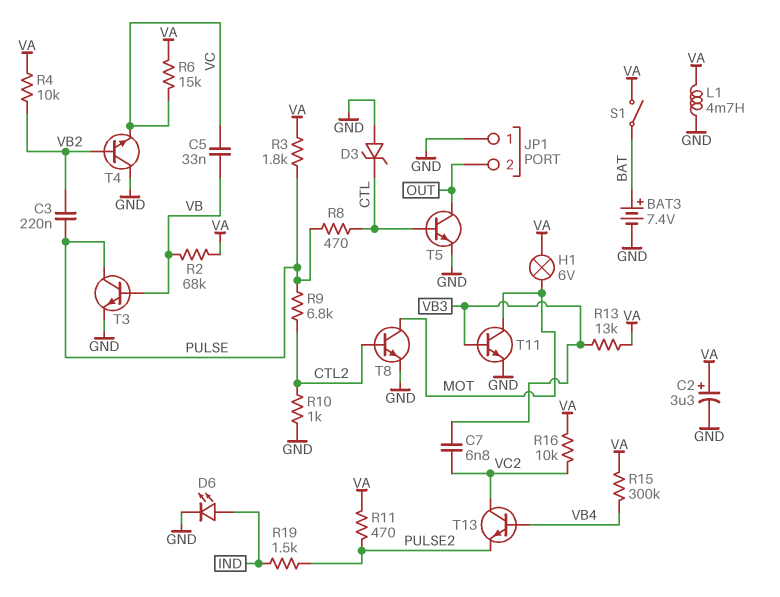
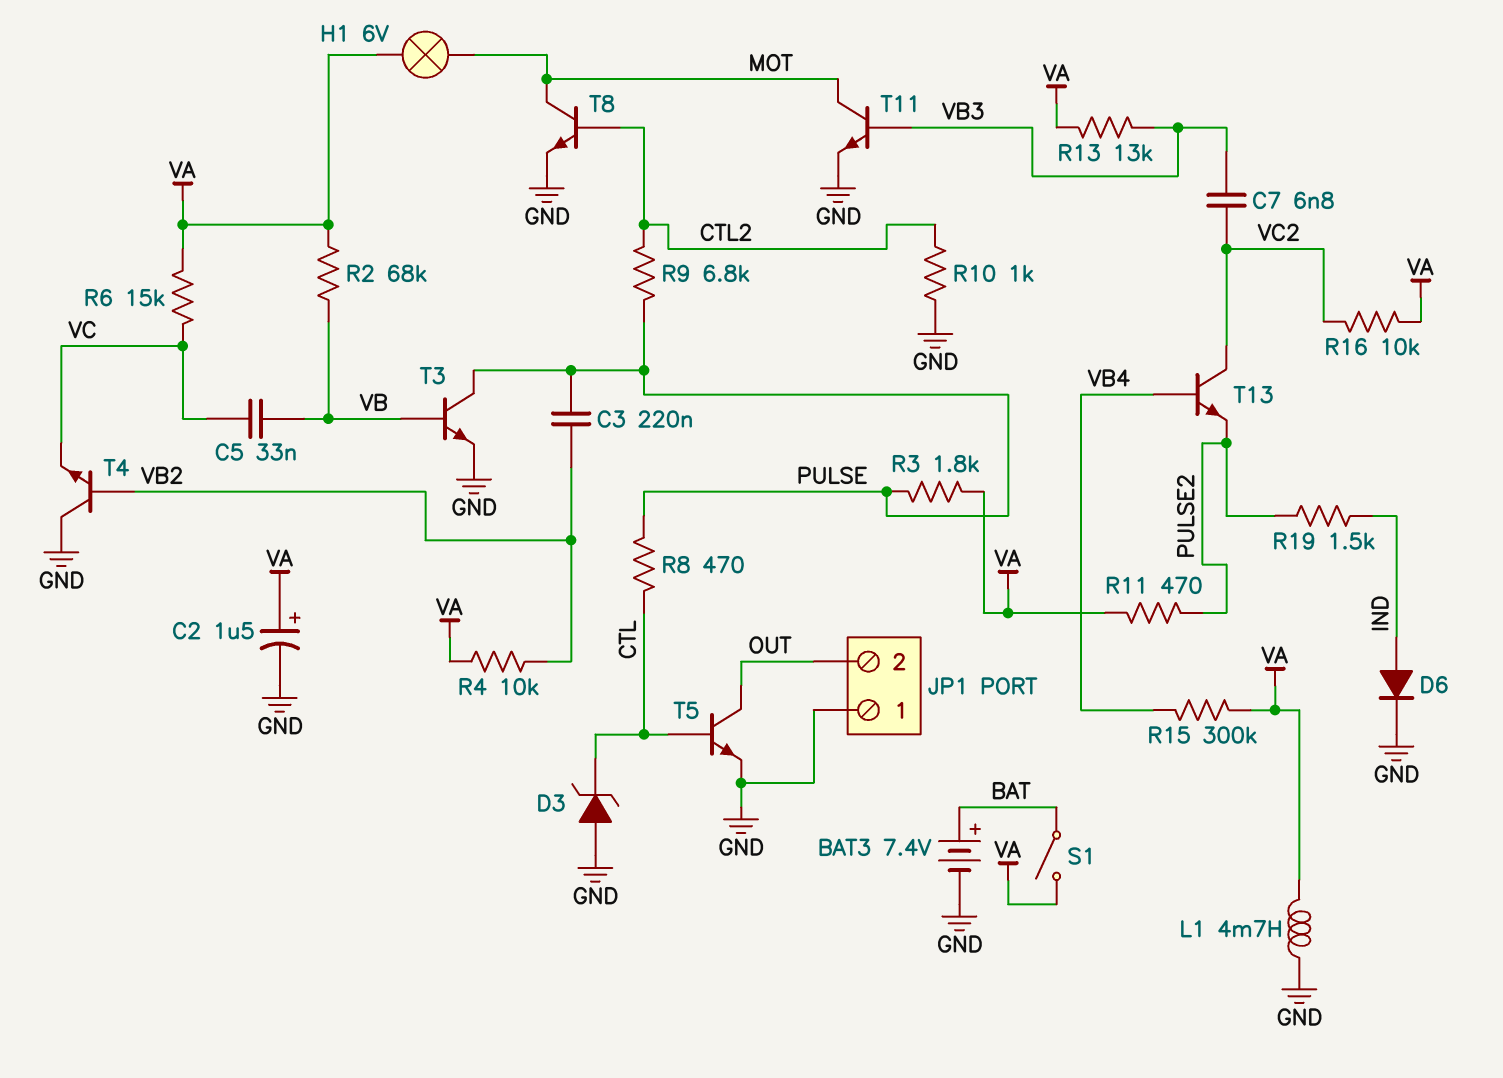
C2: 3.3uF (plus VA, minus GND) -> 1.5uF (plus VA, minus GND)
D6: LED (A IND, K GND) -> diode (A IND, K GND)

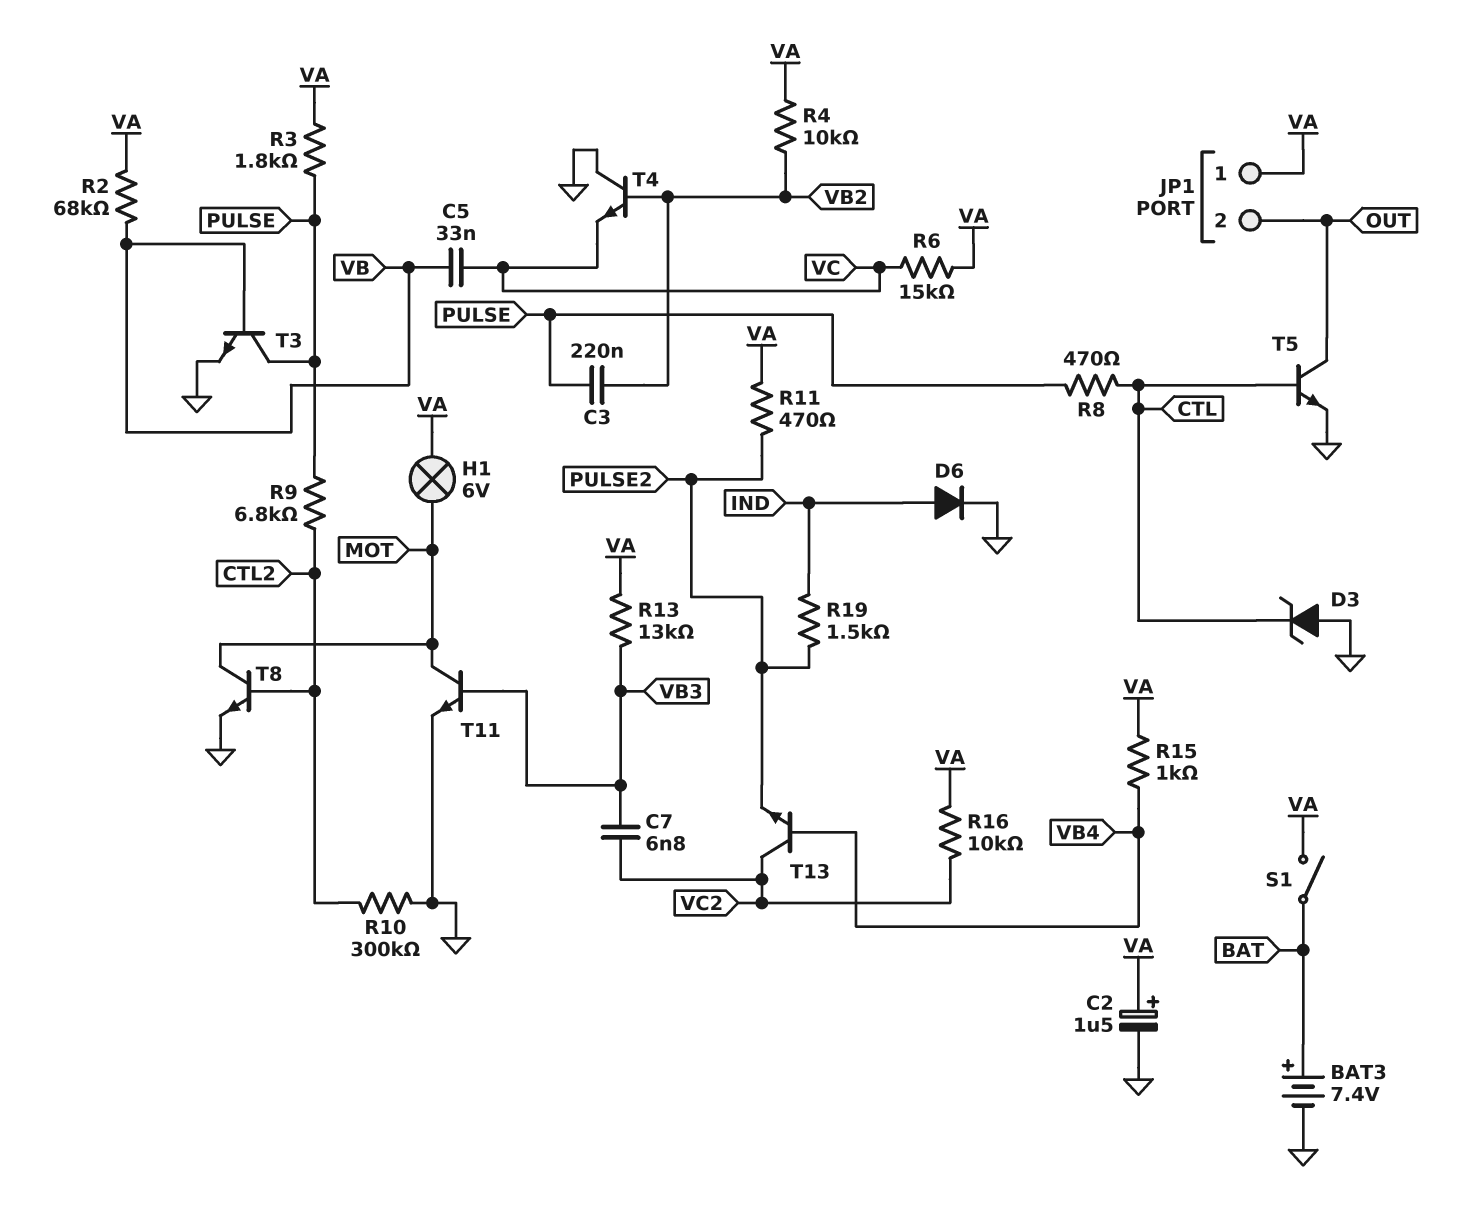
JP1 pin 1: GND -> VA
L1: 4.7mH (GND, VA) -> none
R10: 1k (CTL2, GND) -> 300k (CTL2, GND)
R15: 300k (VA, VB4) -> 1k (VA, VB4)

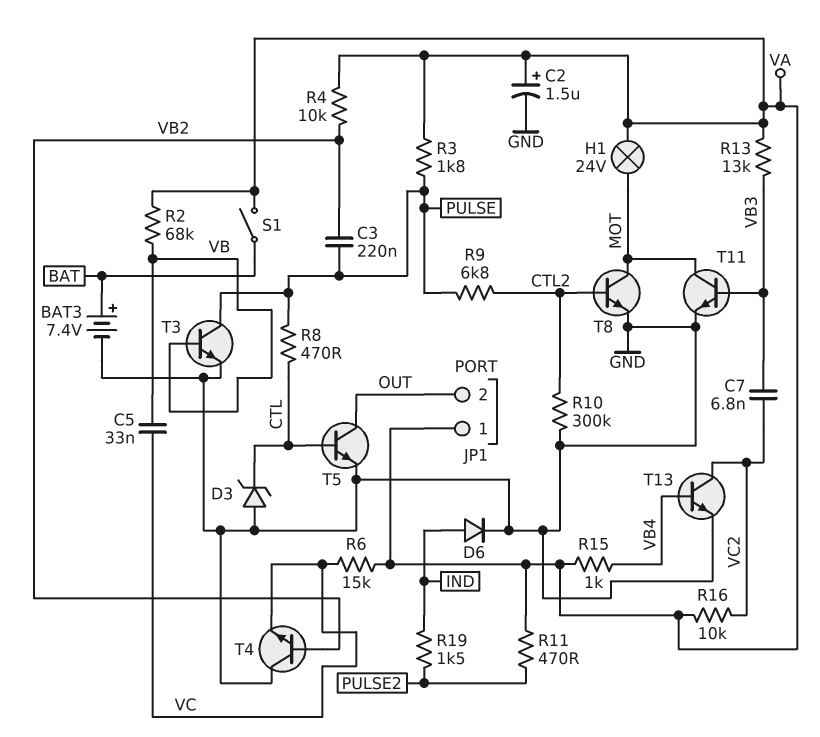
H1: lamp 6V (MOT, VA) -> lamp 24V (MOT, VA)
T13: NPN (B VB4, C VC2, E PULSE2) -> NPN (B VB4, C VC2, E GND)

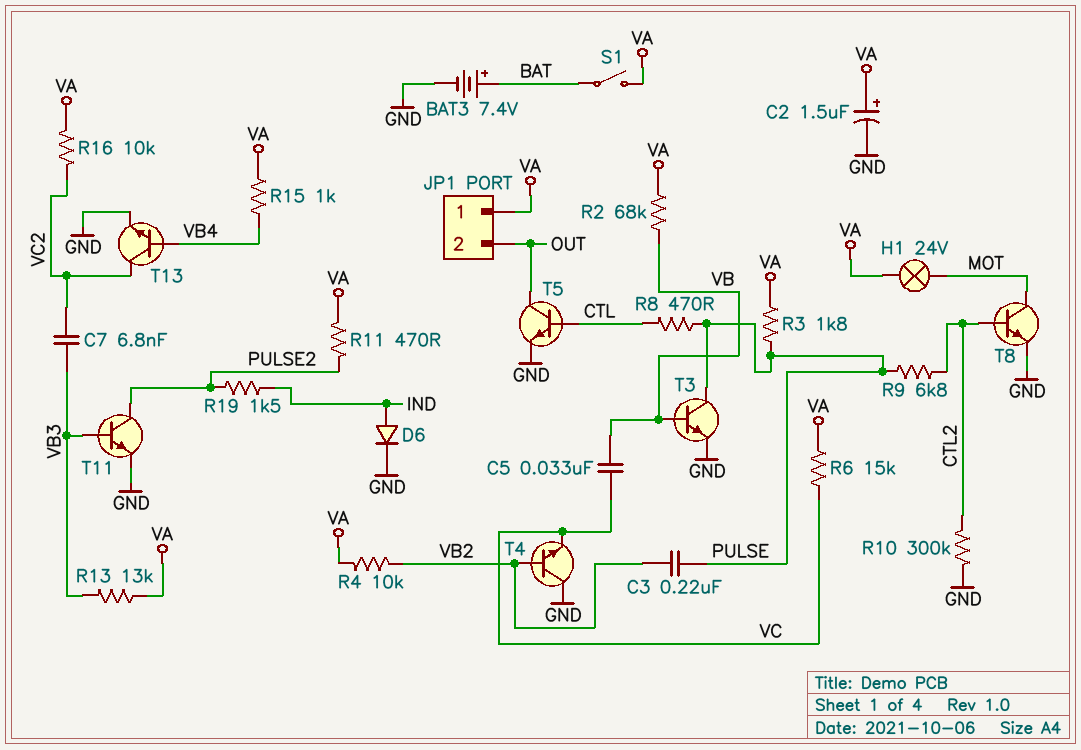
D3: zener (A GND, K CTL) -> none
T11: NPN (B VB3, C MOT, E GND) -> NPN (B VB3, C PULSE2, E GND)

